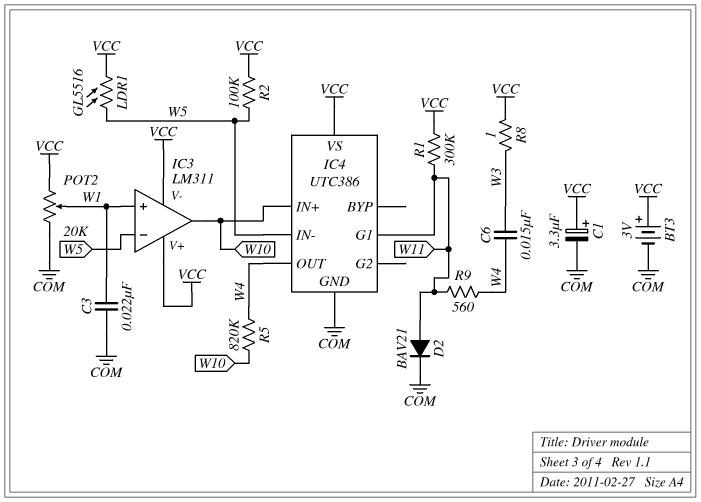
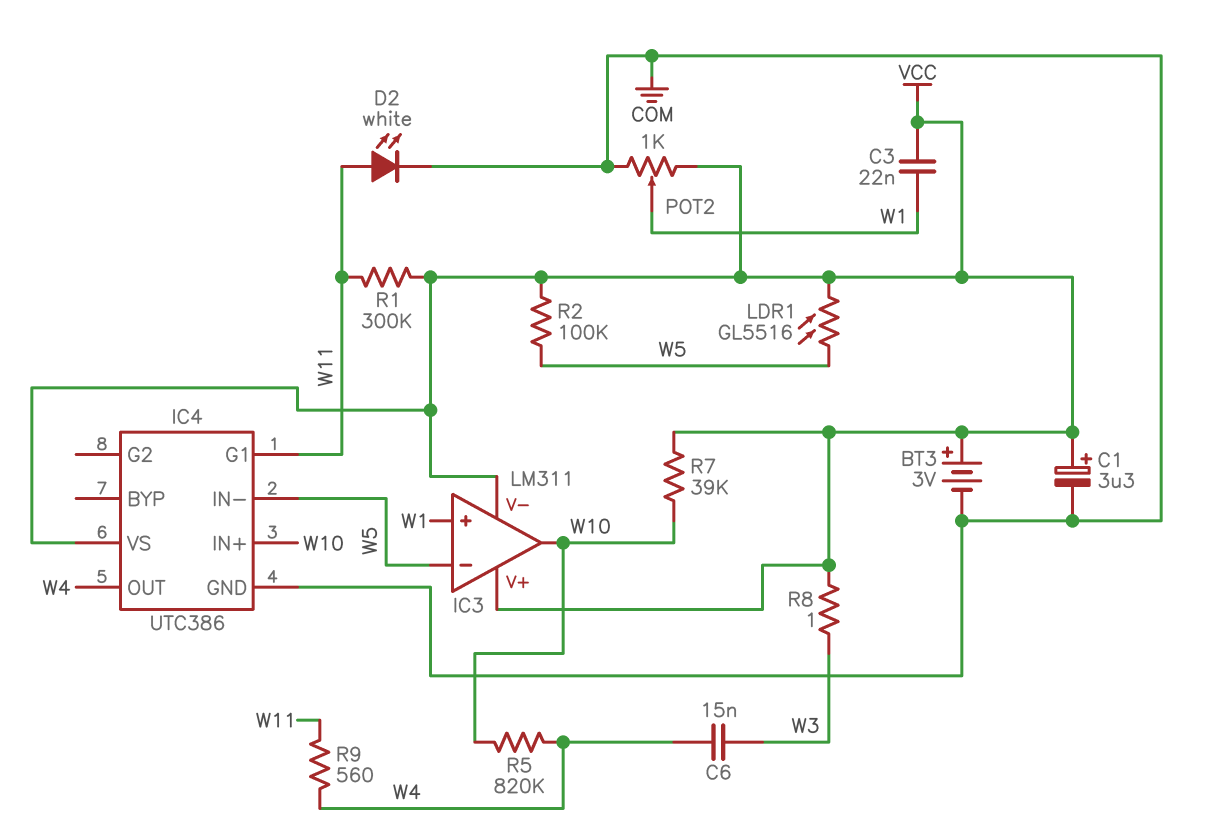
C3: 22nF (COM, W1) -> 22nF (VCC, W1)
D2: diode BAV21 (A W11, K COM) -> LED white (A W11, K COM)
POT2: 20k (COM, VCC, wiper W1) -> 1k (COM, VCC, wiper W1)
R7: none -> 39k (VCC, W10)

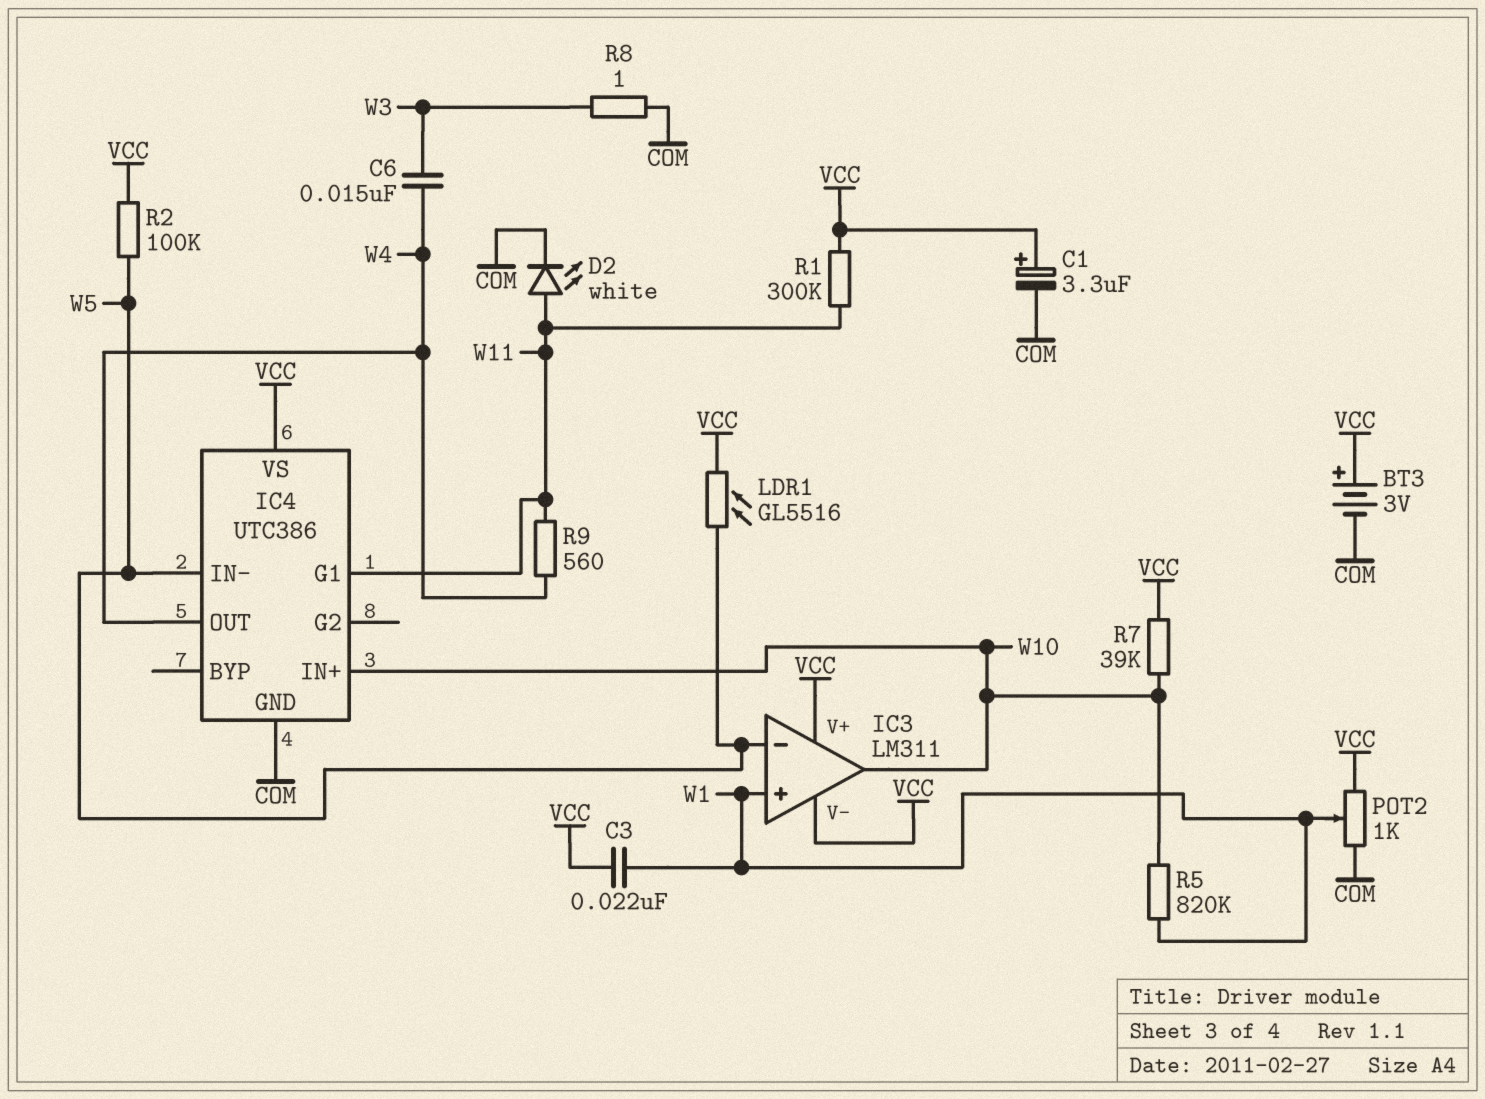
R5: 820k (W4, W10) -> 820k (W1, W10)
R8: 1 (VCC, W3) -> 1 (COM, W3)

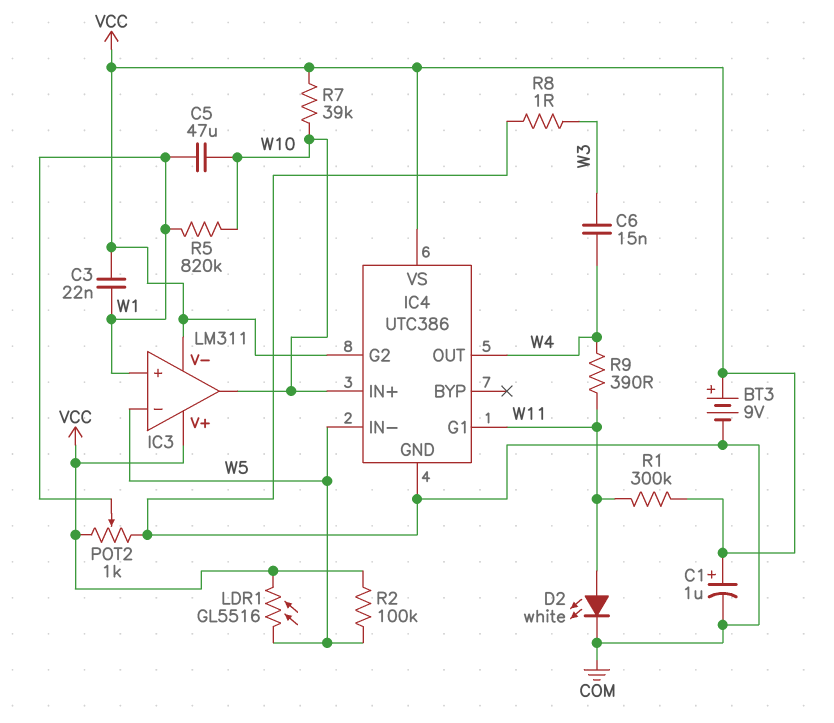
BT3: 3V (plus VCC, minus COM) -> 9V (plus VCC, minus COM)
C1: 3.3uF (plus VCC, minus COM) -> 1uF (plus VCC, minus COM)
C5: none -> 47uF (W1, W10)
IC4 pin G2: none -> VCC
R9: 560 (W4, W11) -> 390 (W4, W11)

